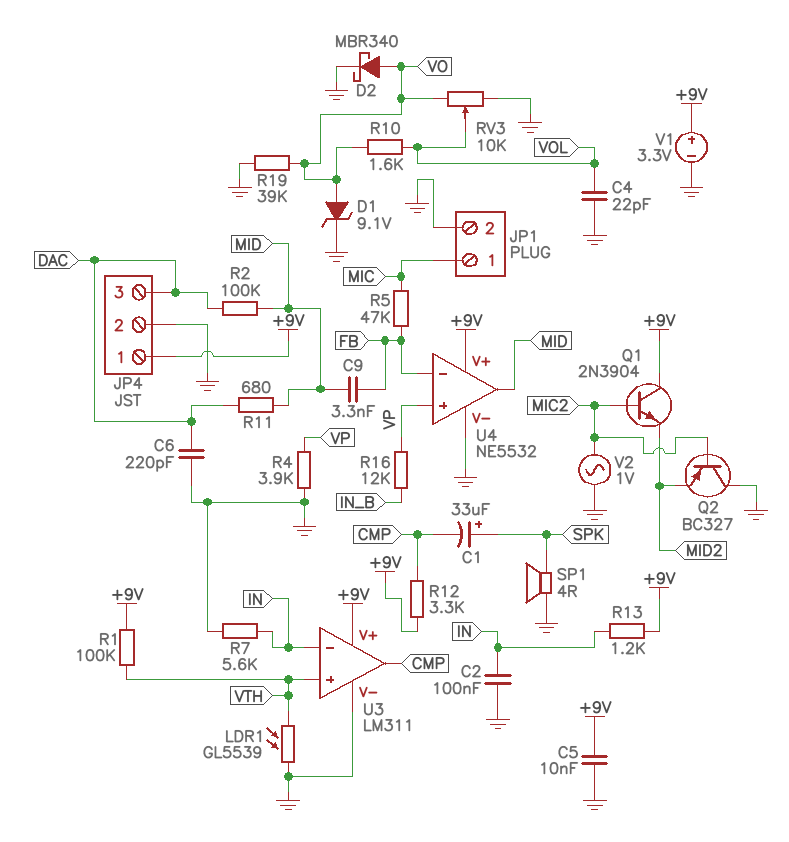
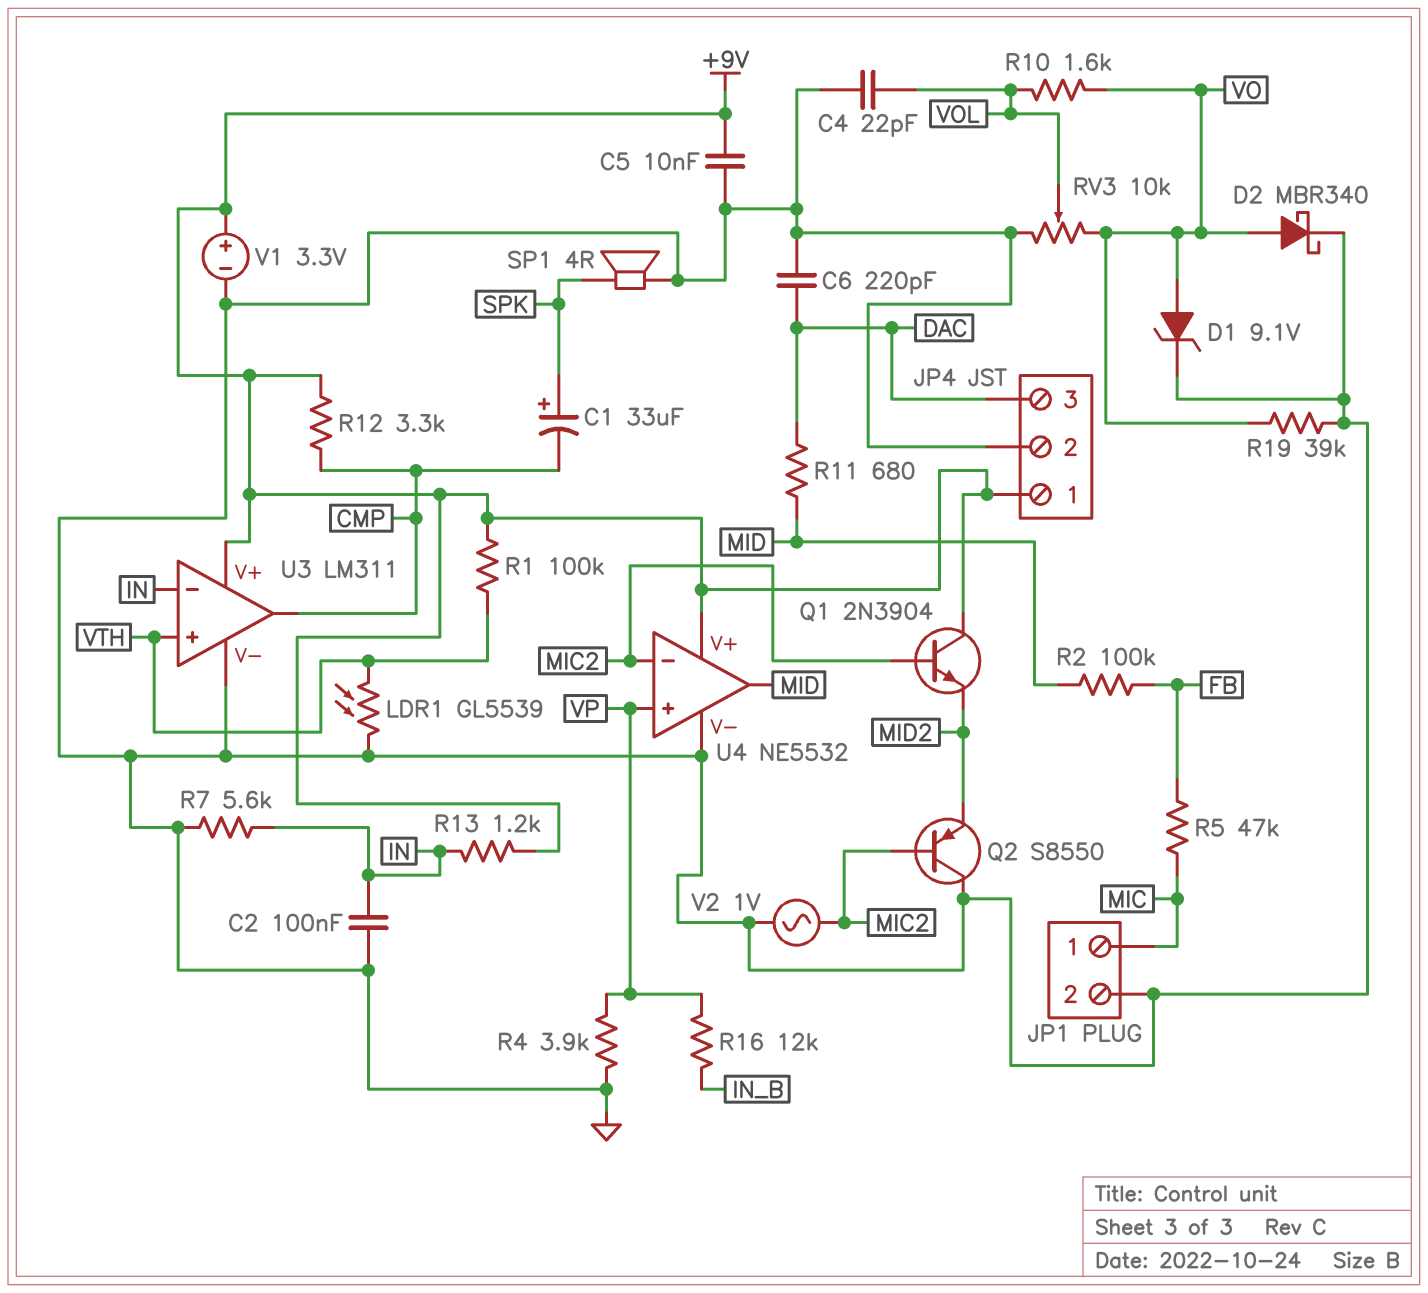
C9: 3.3nF (FB, MID) -> none
Q2: PNP BC327 (B MIC2, C GND, E MID2) -> PNP S8550 (B MIC2, C GND, E MID2)
R2: 100k (DAC, MID) -> 100k (FB, MID)
U4 pin in-: FB -> MIC2

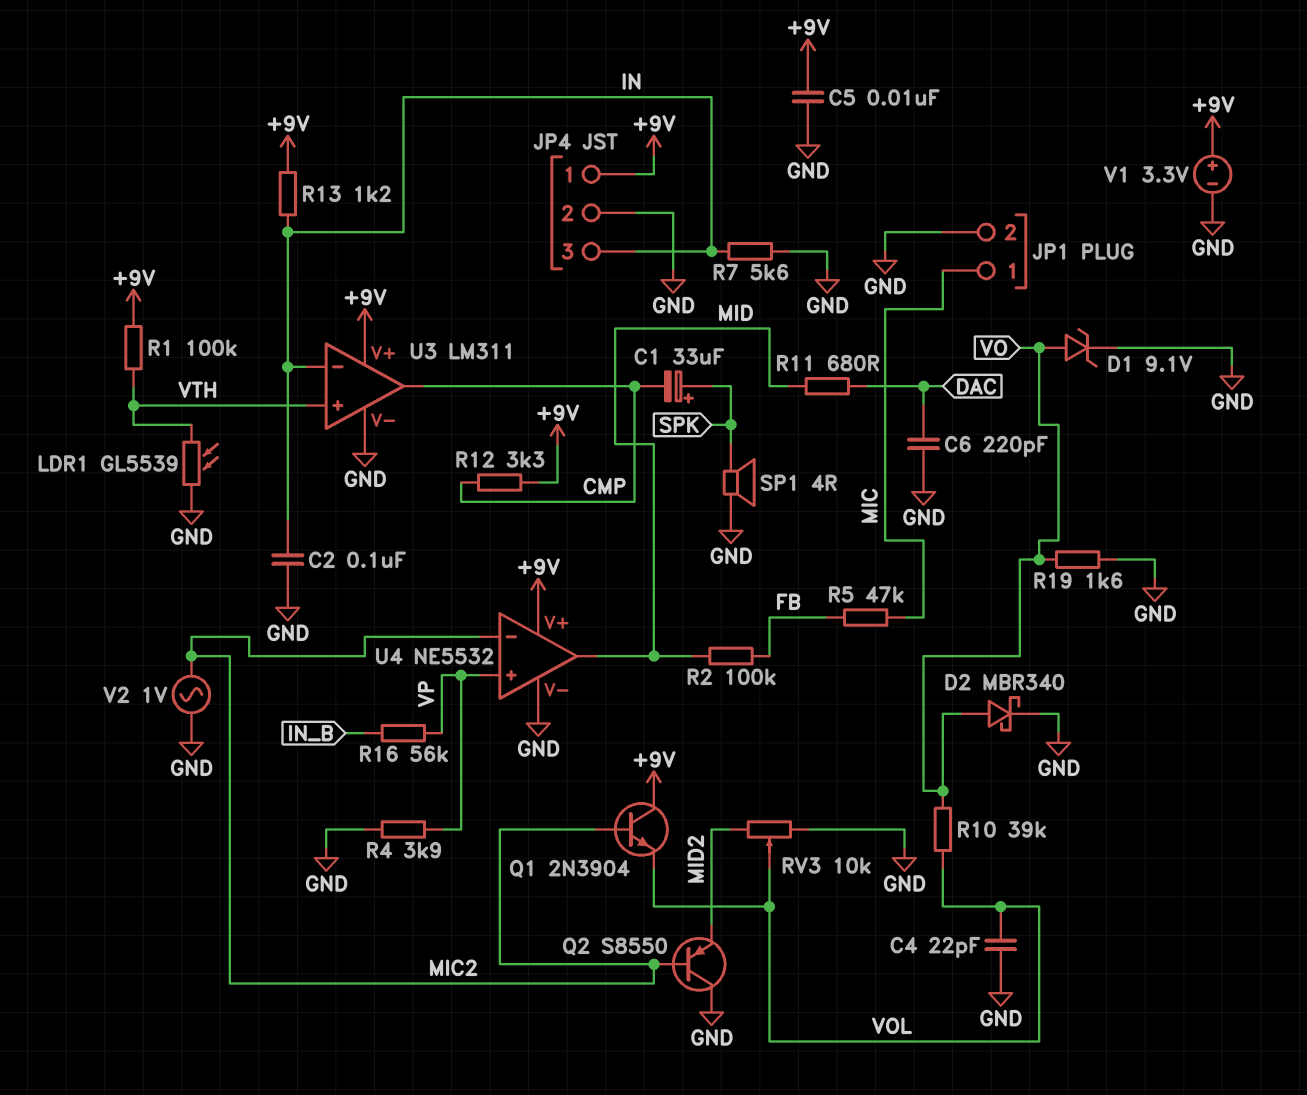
JP4 pin 3: DAC -> IN
Q1: NPN 2N3904 (B MIC2, C +9V, E MID2) -> NPN 2N3904 (B MIC2, C +9V, E VOL)
R10: 1.6k (VO, VOL) -> 39k (VO, VOL)
R16: 12k (IN_B, VP) -> 56k (IN_B, VP)
R19: 39k (GND, VO) -> 1.6k (GND, VO)
RV3: 10k (GND, VO, wiper VOL) -> 10k (GND, MID2, wiper VOL)

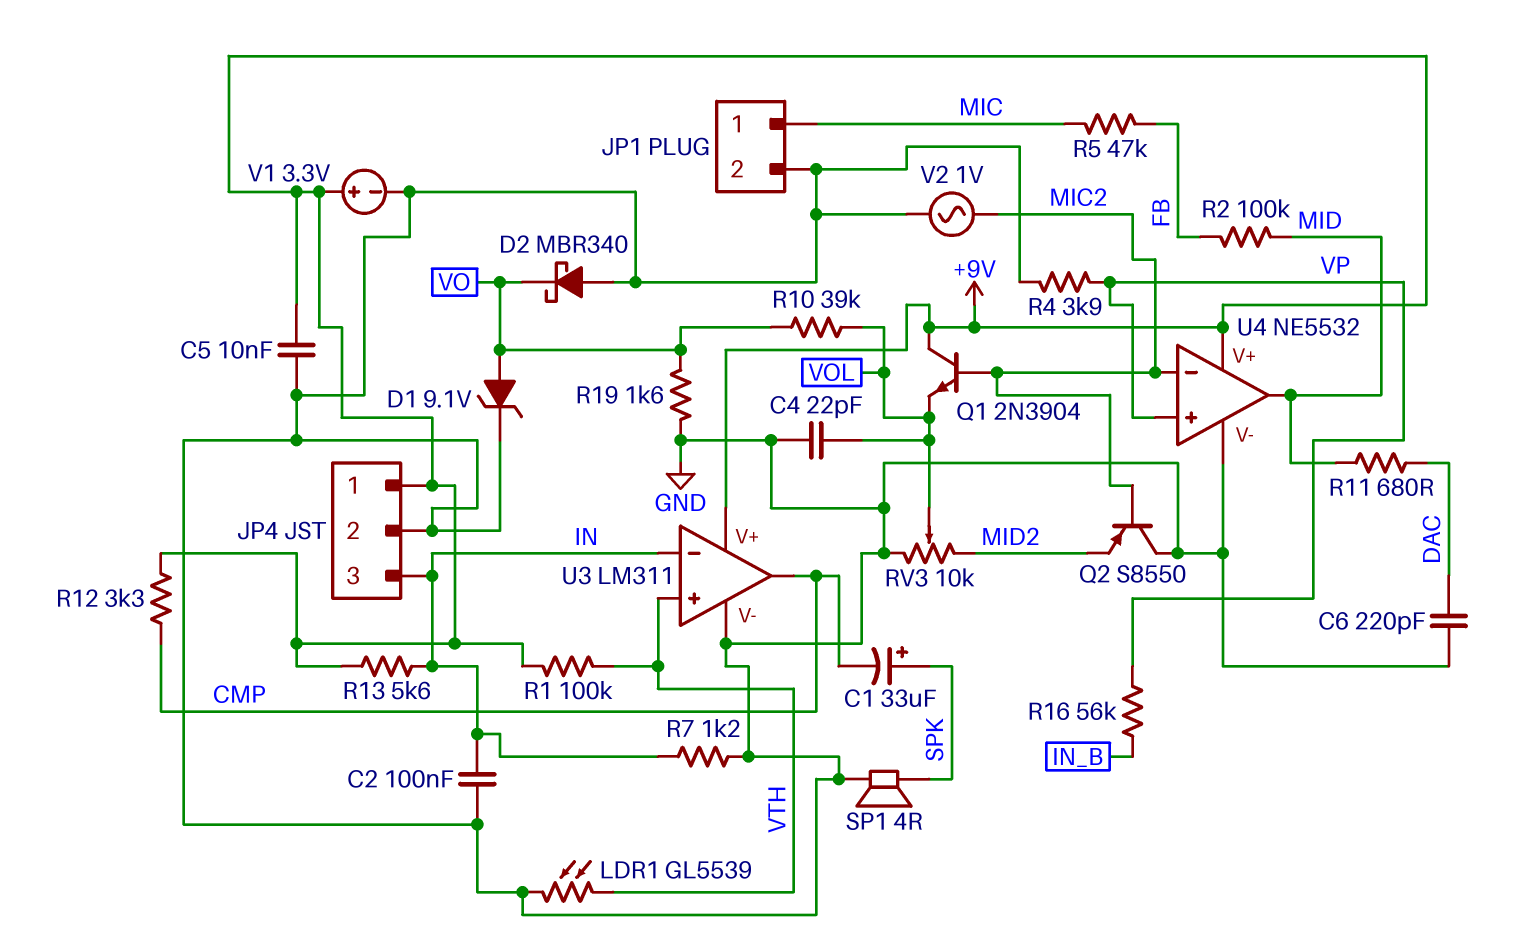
D2: schottky MBR340 (A VO, K GND) -> schottky MBR340 (A GND, K VO)
R7: 5.6k (GND, IN) -> 1.2k (GND, IN)
R13: 1.2k (+9V, IN) -> 5.6k (+9V, IN)

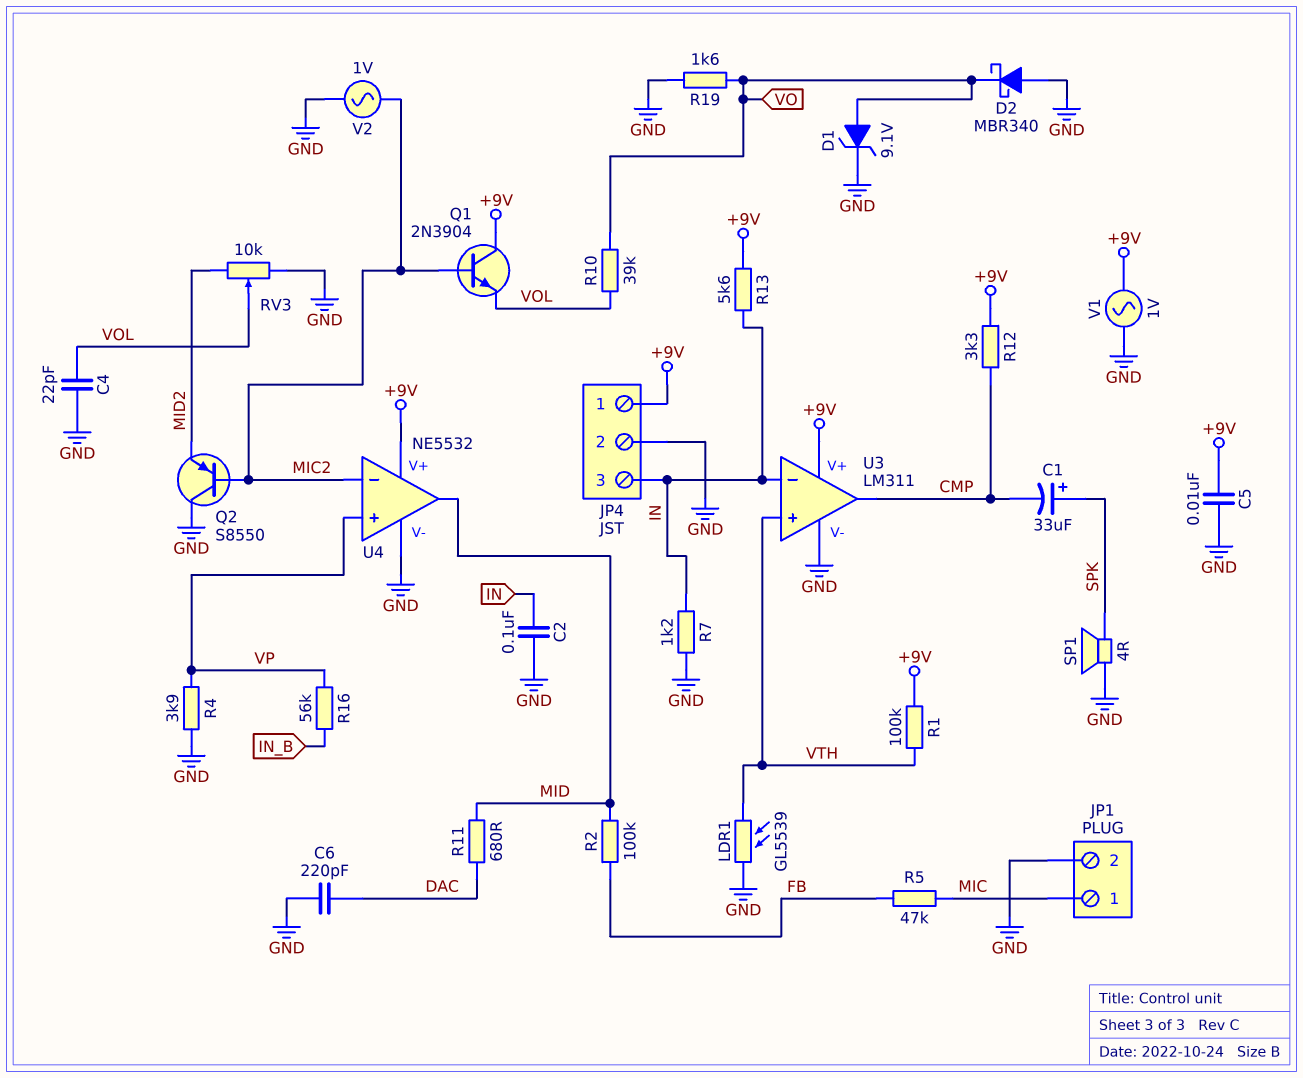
V1: 3.3V (plus +9V, minus GND) -> AC 1V (+9V, GND)

